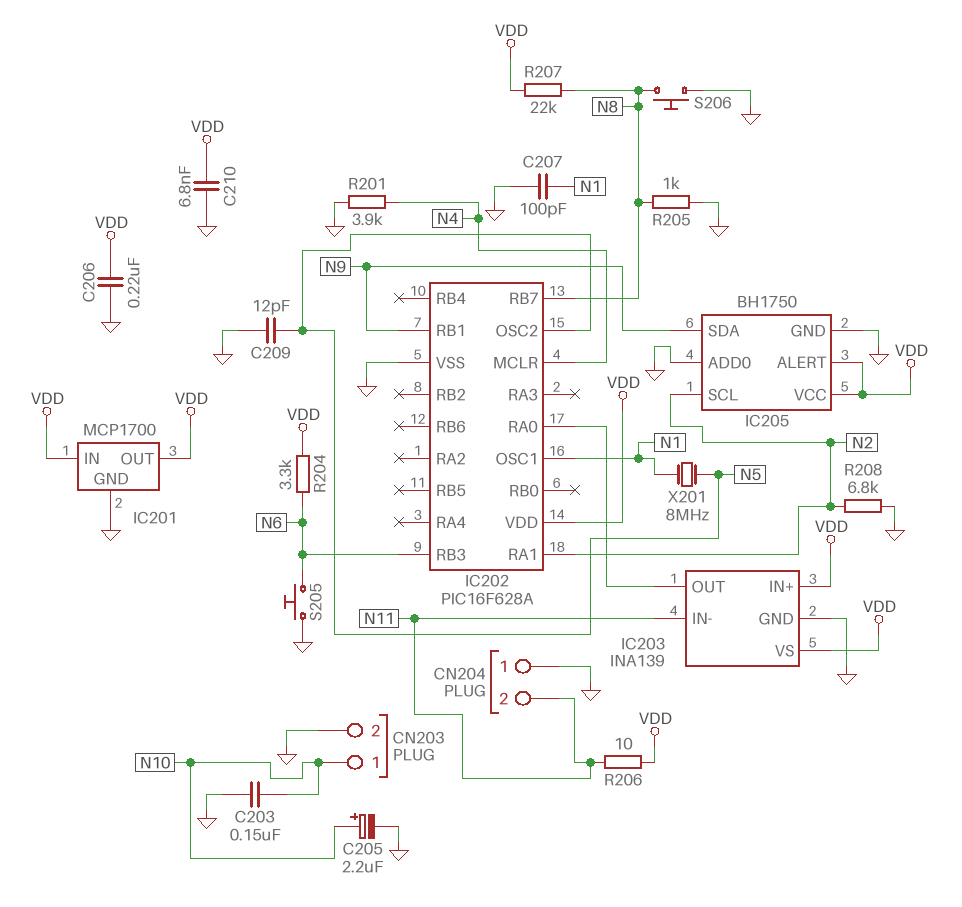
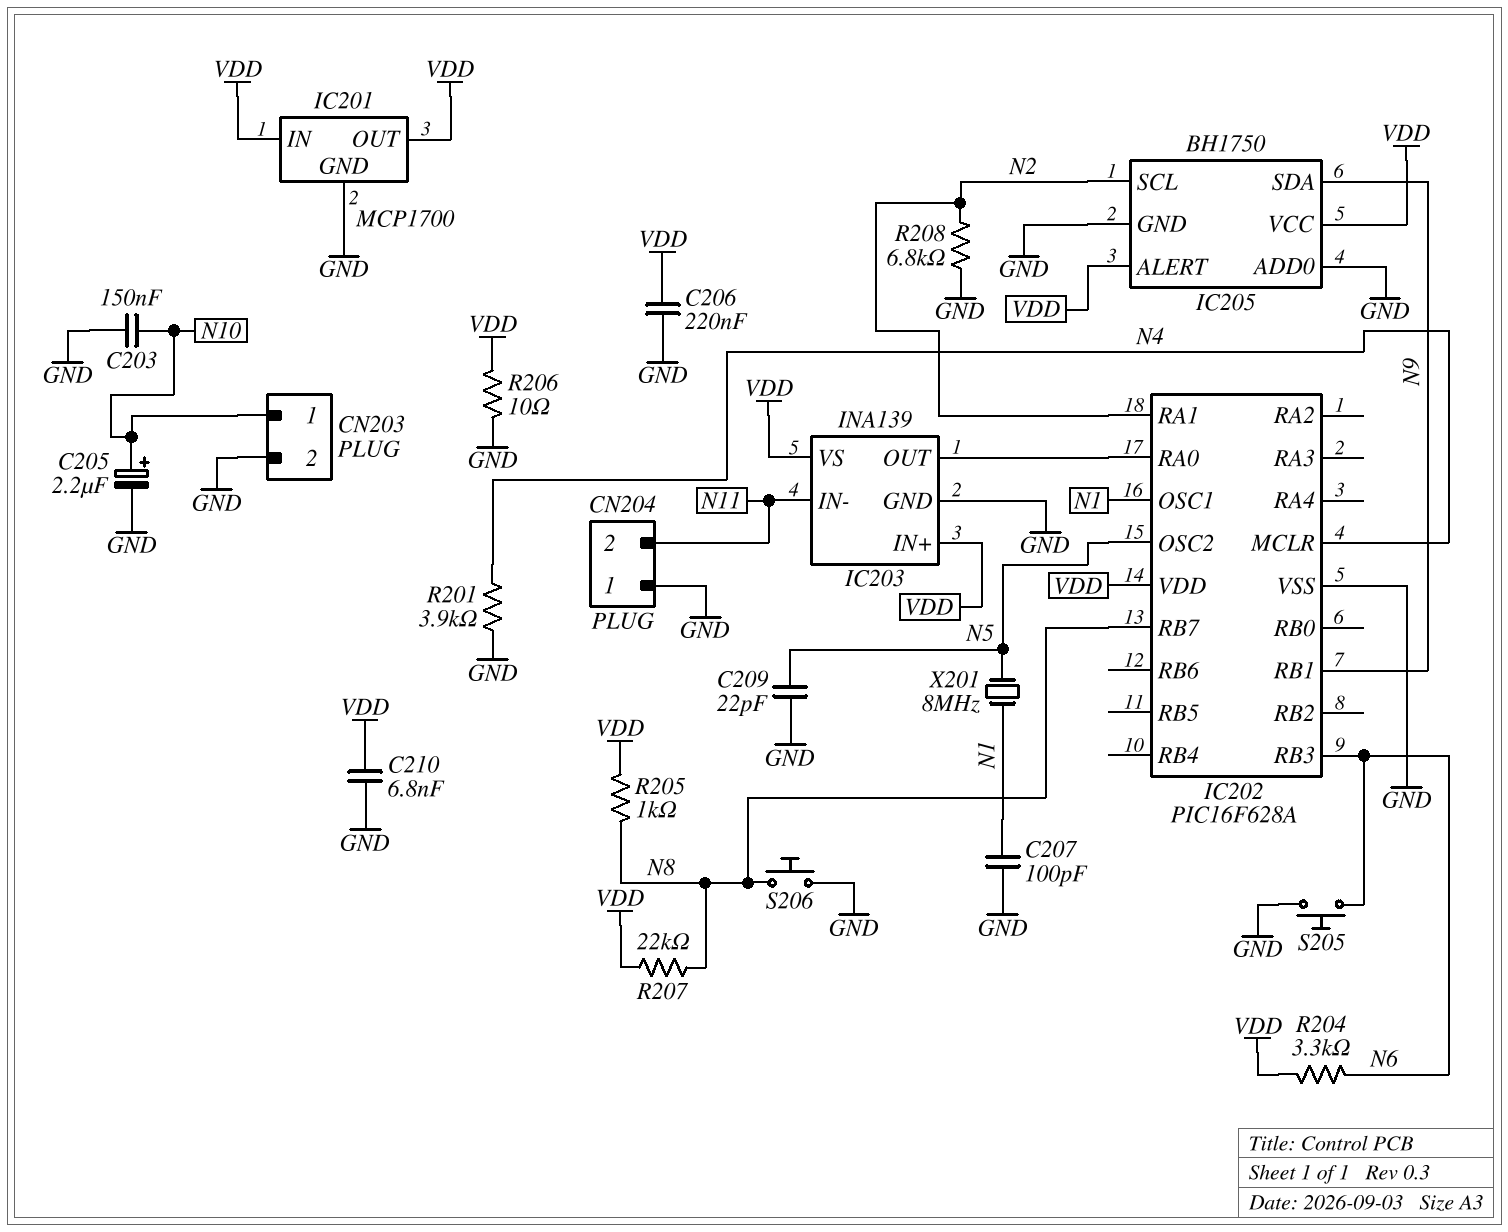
C209: 12pF (GND, N5) -> 22pF (GND, N5)
R205: 1k (GND, N8) -> 1k (N8, VDD)
R206: 10 (N11, VDD) -> 10 (GND, VDD)

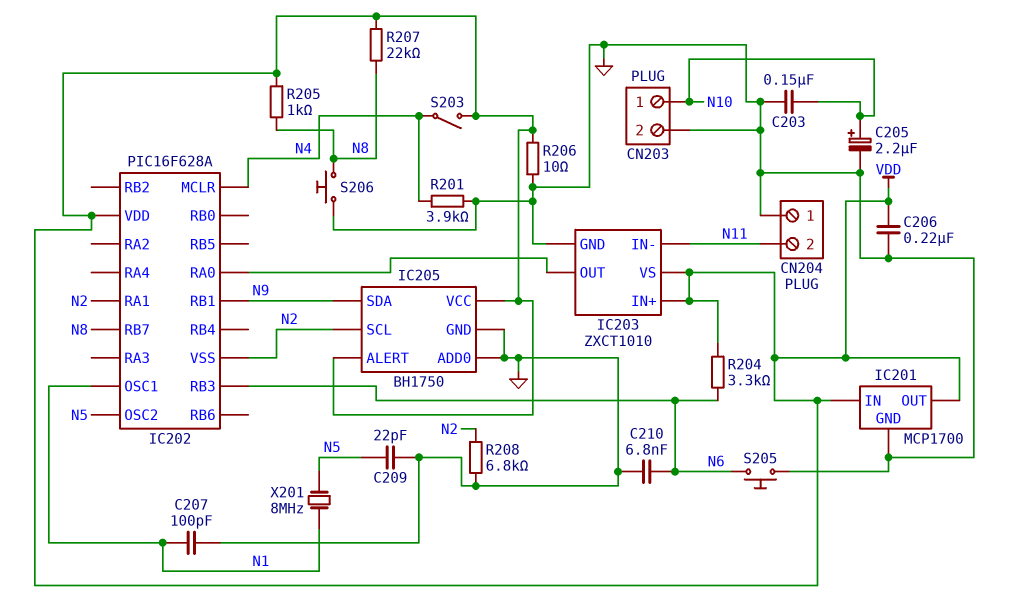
C210: 6.8nF (GND, VDD) -> 6.8nF (GND, N6)
IC202 pin VSS: GND -> N2
IC203: INA139 -> ZXCT1010
S203: none -> switch (N4, VDD)

